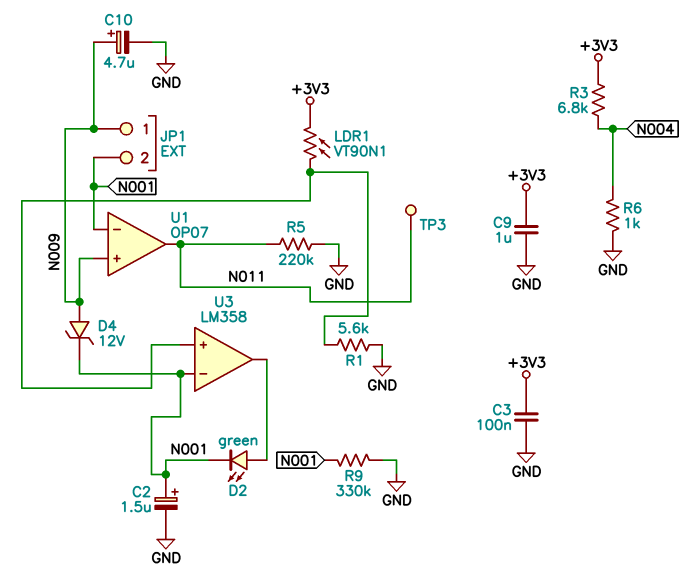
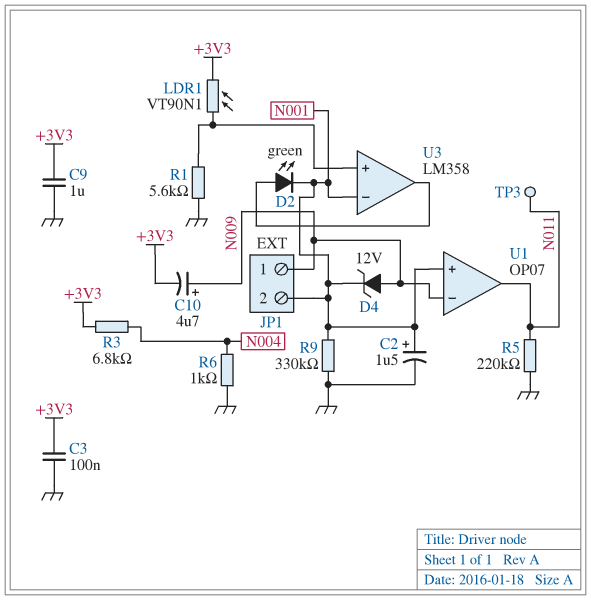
C10: 4.7uF (plus N009, minus GND) -> 4.7uF (plus N009, minus +3V3)
U1 pin in+: N009 -> N001
U1 pin in-: N001 -> N009

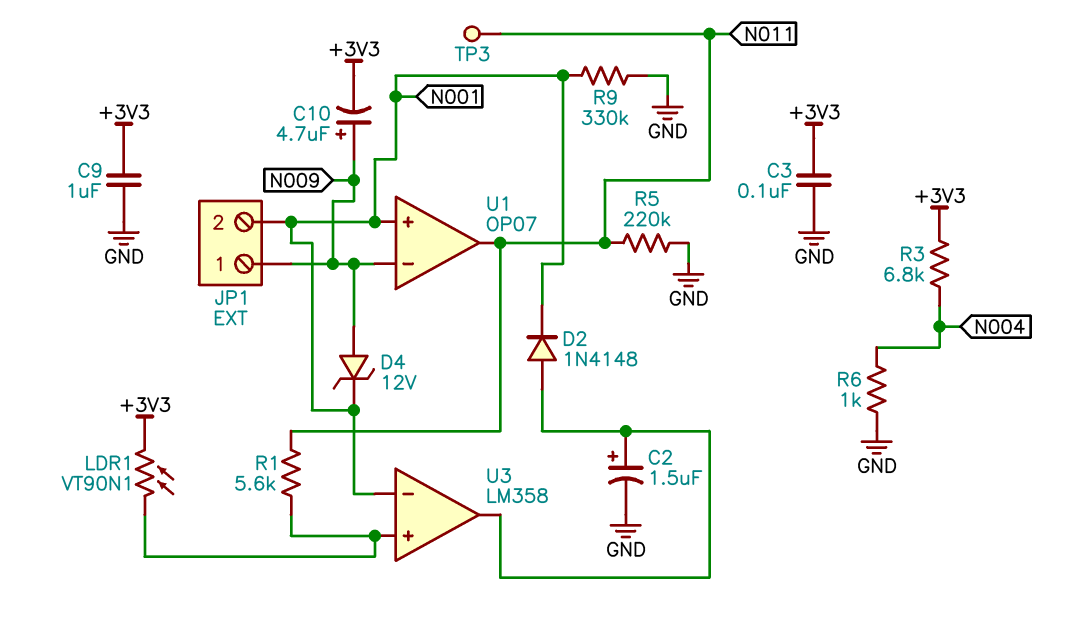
C2: 1.5uF (plus N001, minus GND) -> 1.5uF (plus U3/out, minus GND)
D2: LED green (A U3/out, K N001) -> diode 1N4148 (A U3/out, K N001)
R1: 5.6k (GND, U3/in+) -> 5.6k (N011, U3/in+)

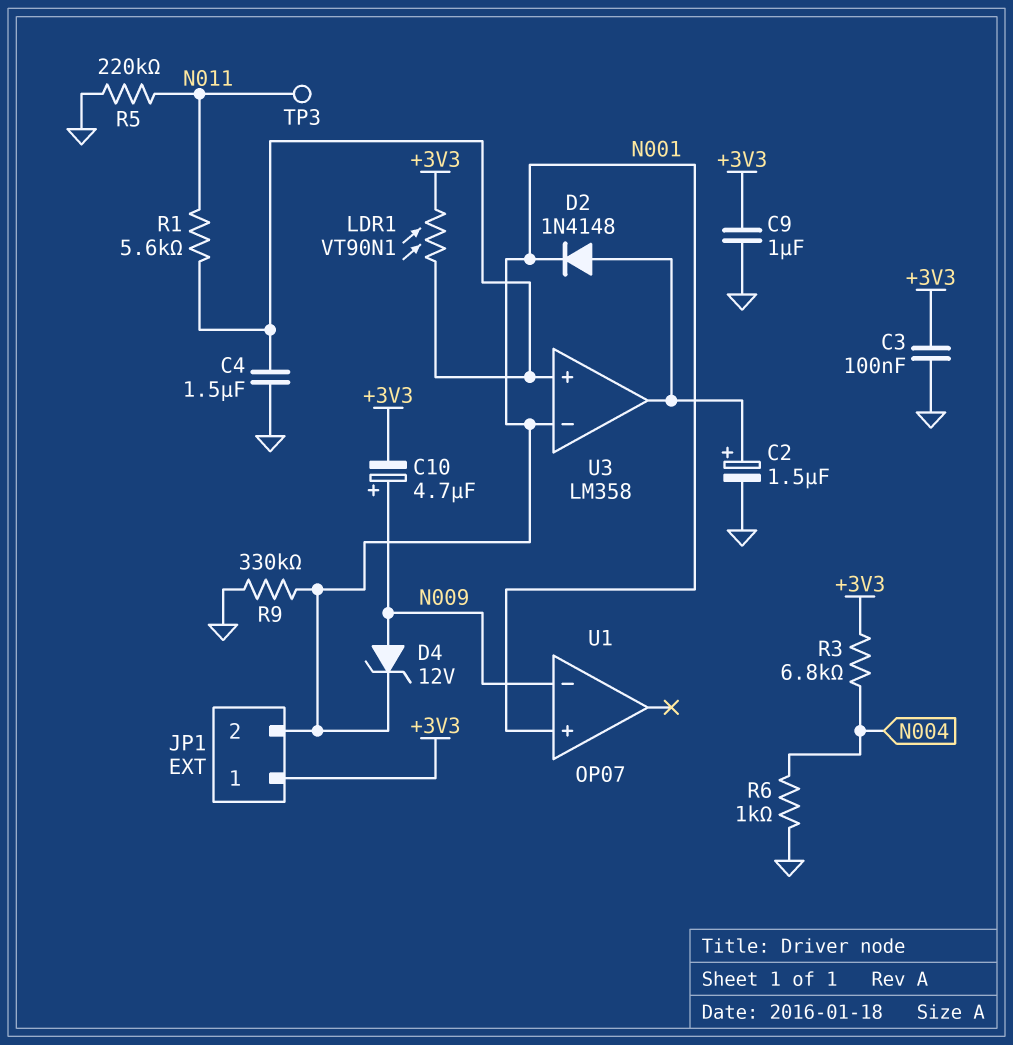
C4: none -> 1.5uF (GND, U3/in+)
JP1 pin 1: N009 -> +3V3
U1 pin out: N011 -> none

